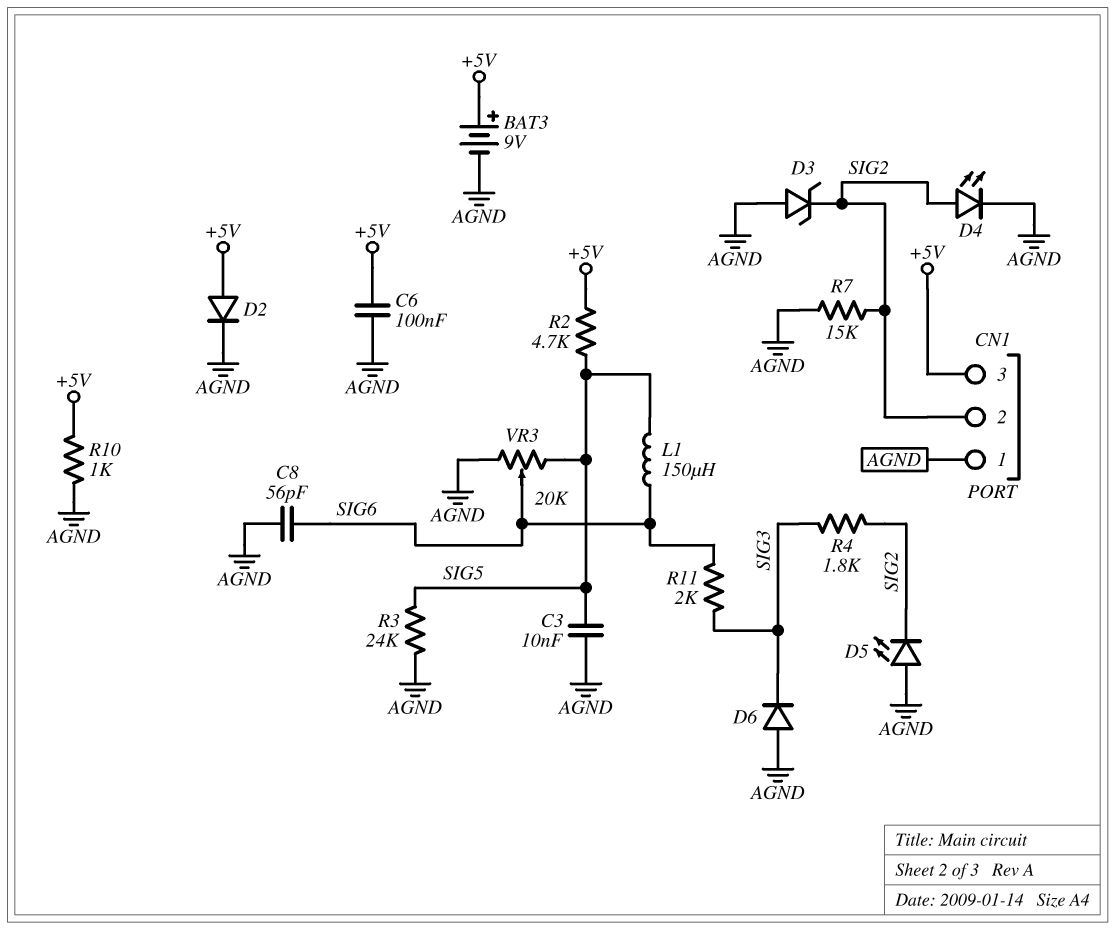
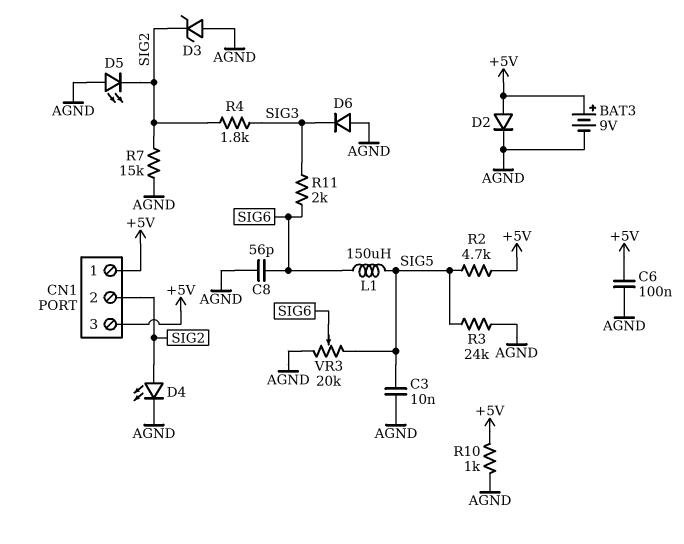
CN1 pin 1: AGND -> +5V

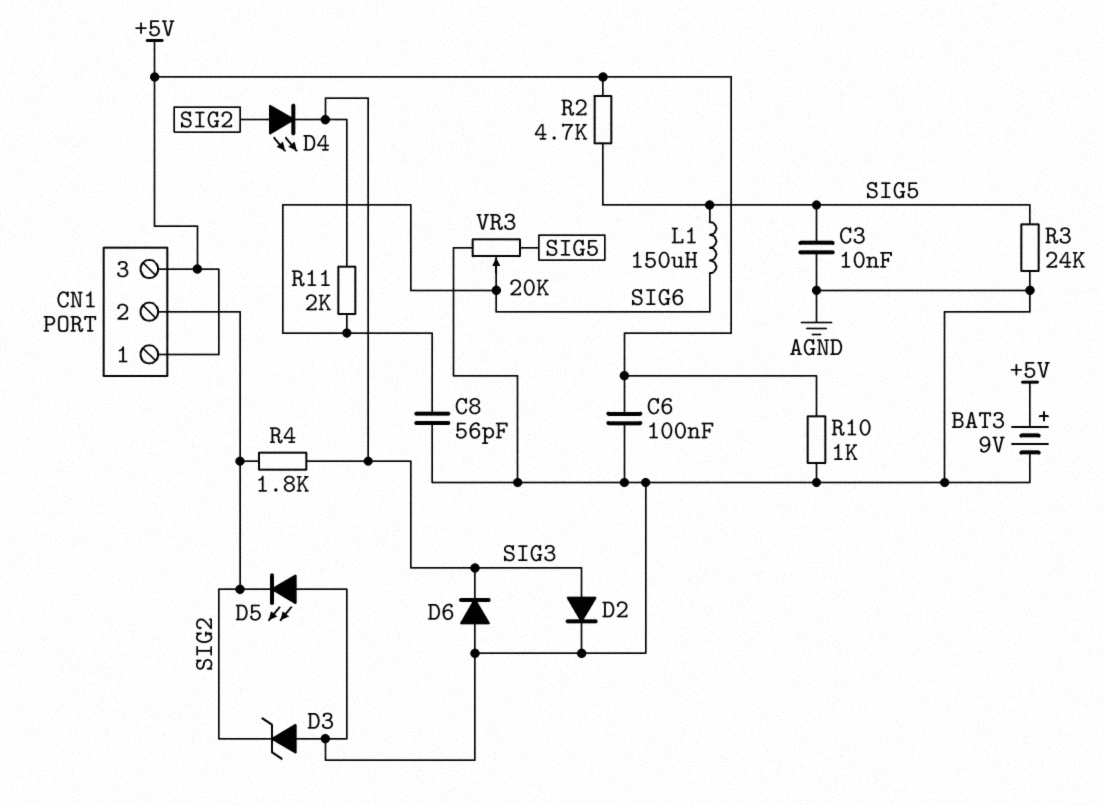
D2: diode (A +5V, K AGND) -> diode (A SIG3, K AGND)
D4: LED (A SIG2, K AGND) -> LED (A SIG2, K SIG3)
R7: 15k (AGND, SIG2) -> none

